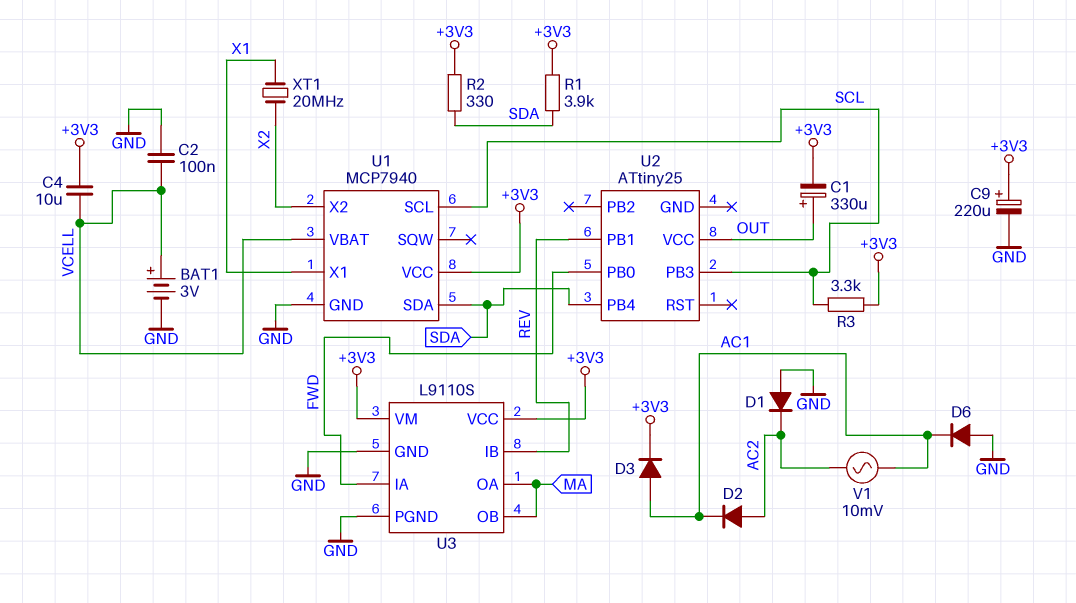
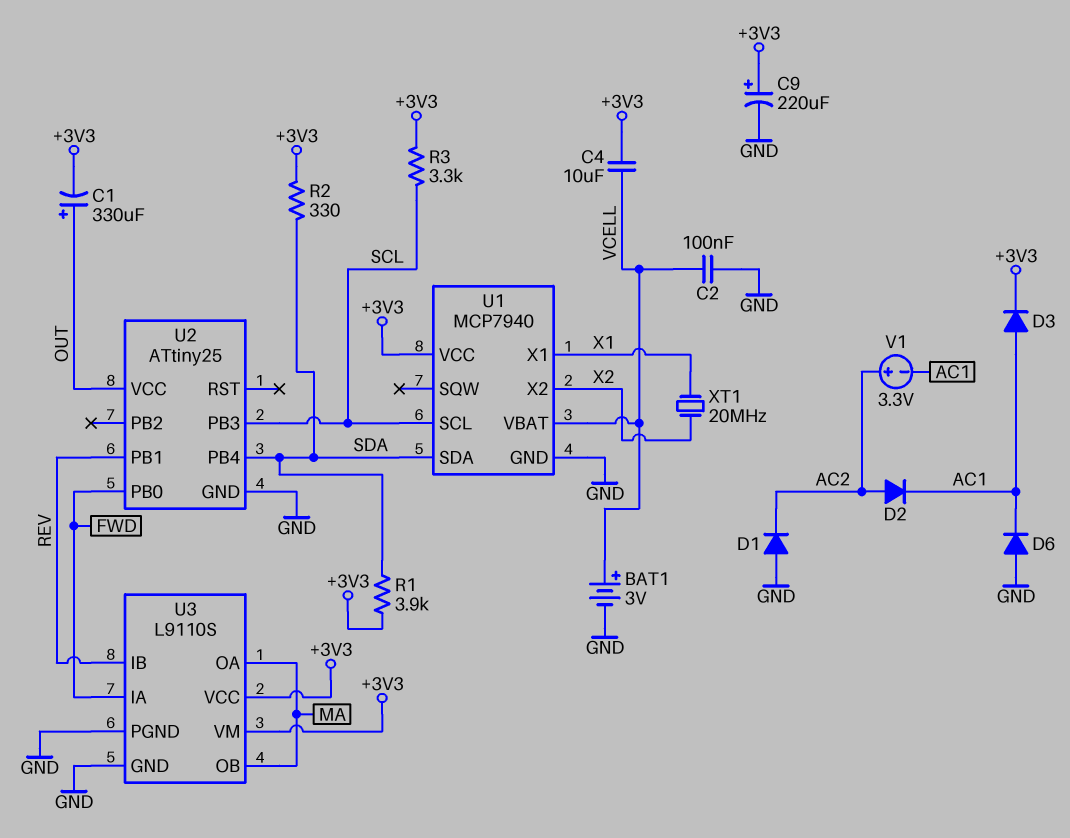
U2 pin GND: none -> GND
V1: AC 10mV (AC1, AC2) -> 3.3V (plus AC2, minus AC1)

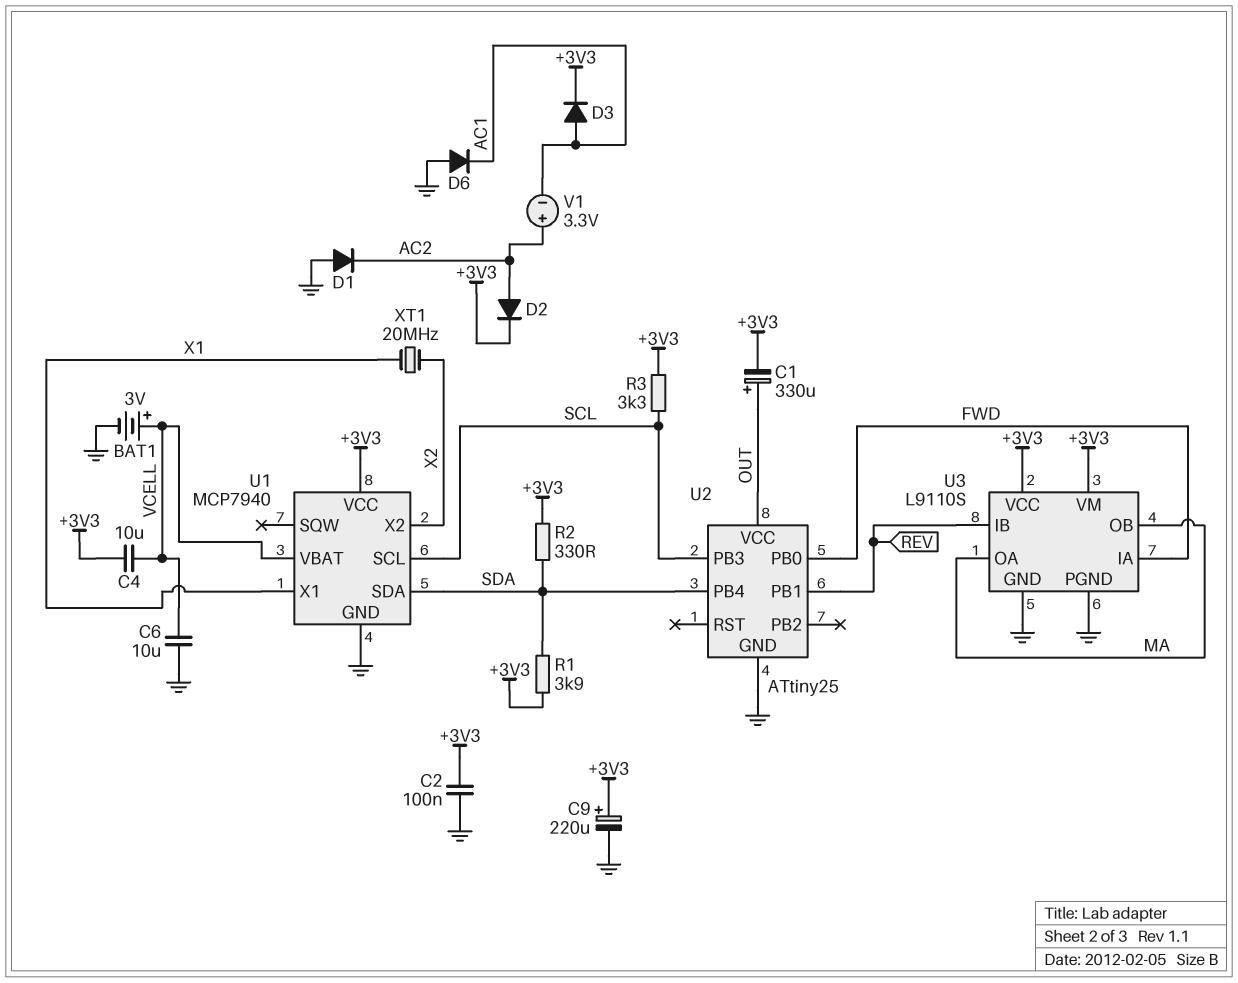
C2: 100nF (GND, VCELL) -> 100nF (+3V3, GND)
C6: none -> 10uF (GND, VCELL)
D2: diode (A AC2, K AC1) -> diode (A AC2, K +3V3)

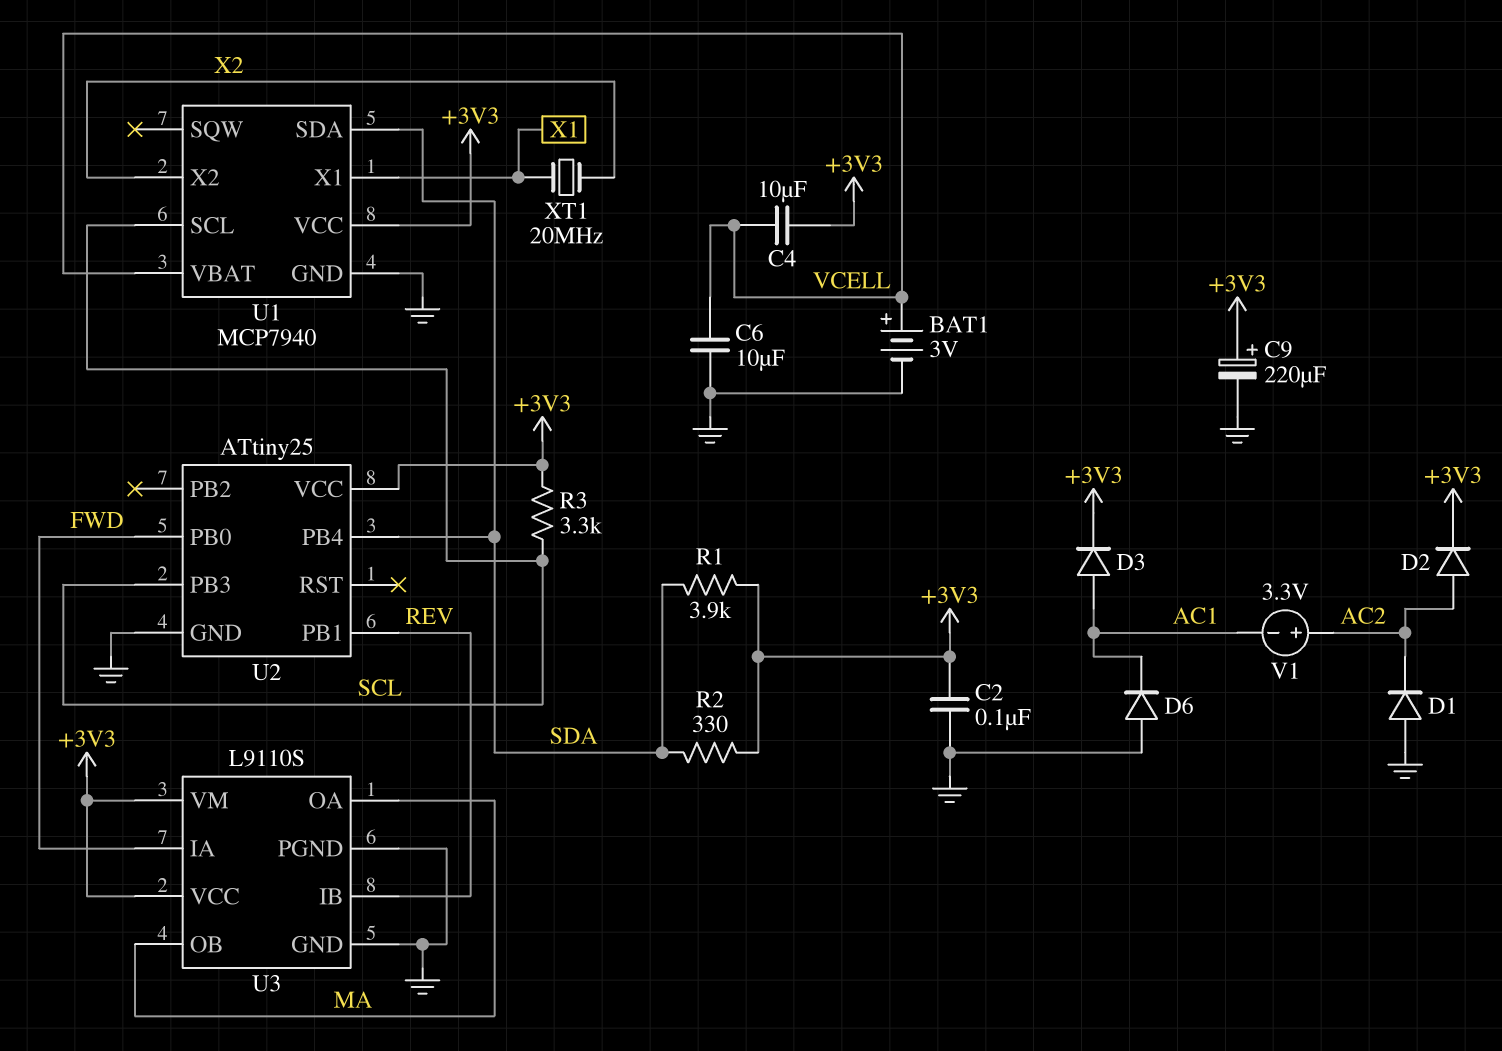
C1: 330uF (plus OUT, minus +3V3) -> none
U2 pin VCC: OUT -> +3V3

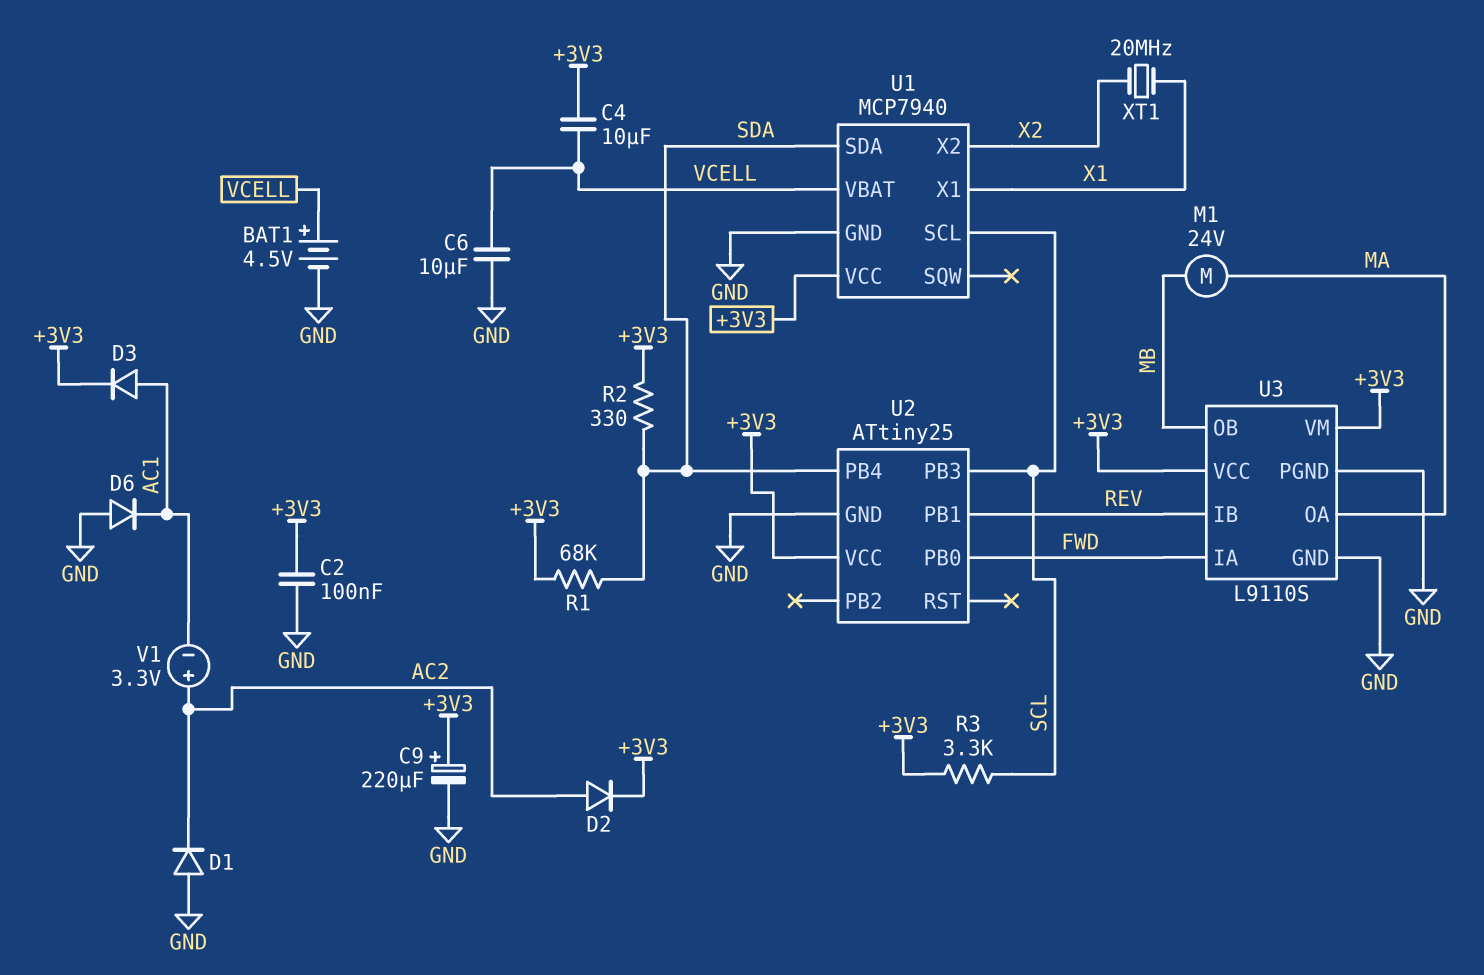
BAT1: 3V (plus VCELL, minus GND) -> 4.5V (plus VCELL, minus GND)
M1: none -> motor 24V (MA, MB)
R1: 3.9k (+3V3, SDA) -> 68k (+3V3, SDA)
U3 pin OB: MA -> MB

